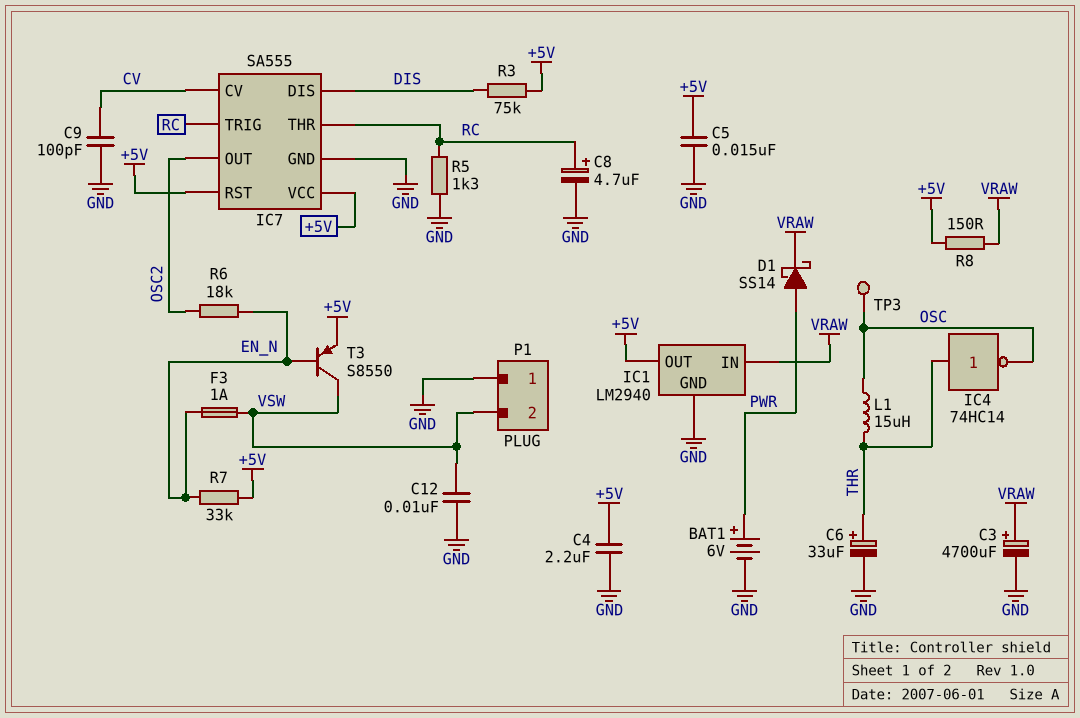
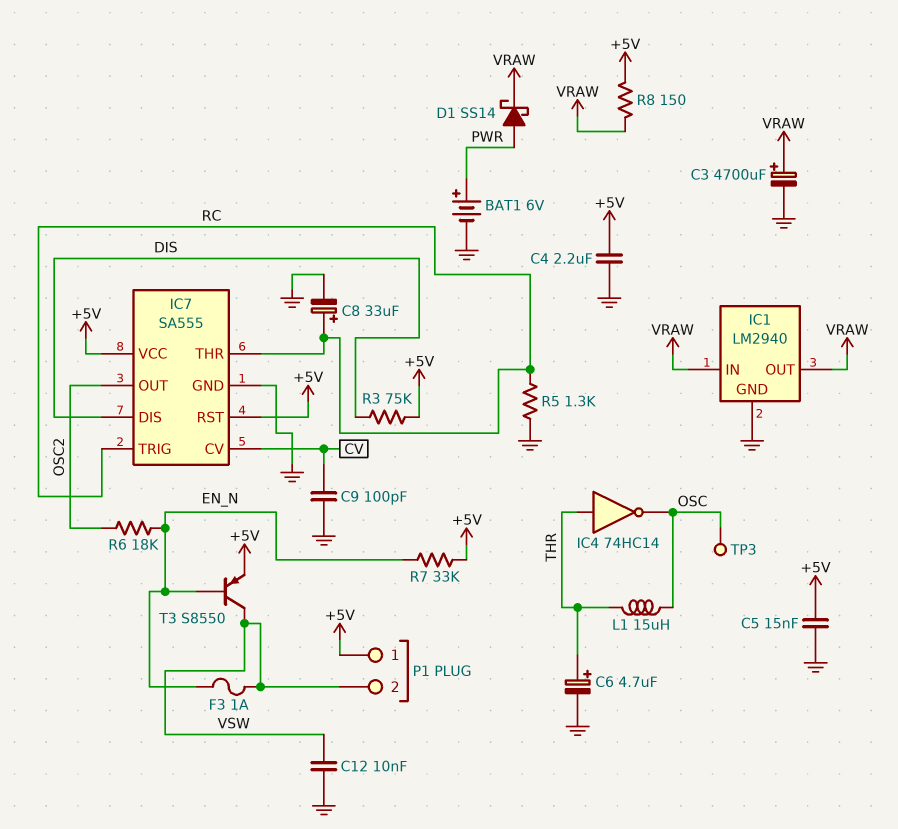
C6: 33uF (plus THR, minus GND) -> 4.7uF (plus THR, minus GND)
C8: 4.7uF (plus RC, minus GND) -> 33uF (plus RC, minus GND)
IC1 pin OUT: +5V -> VRAW
P1 pin 1: GND -> +5V

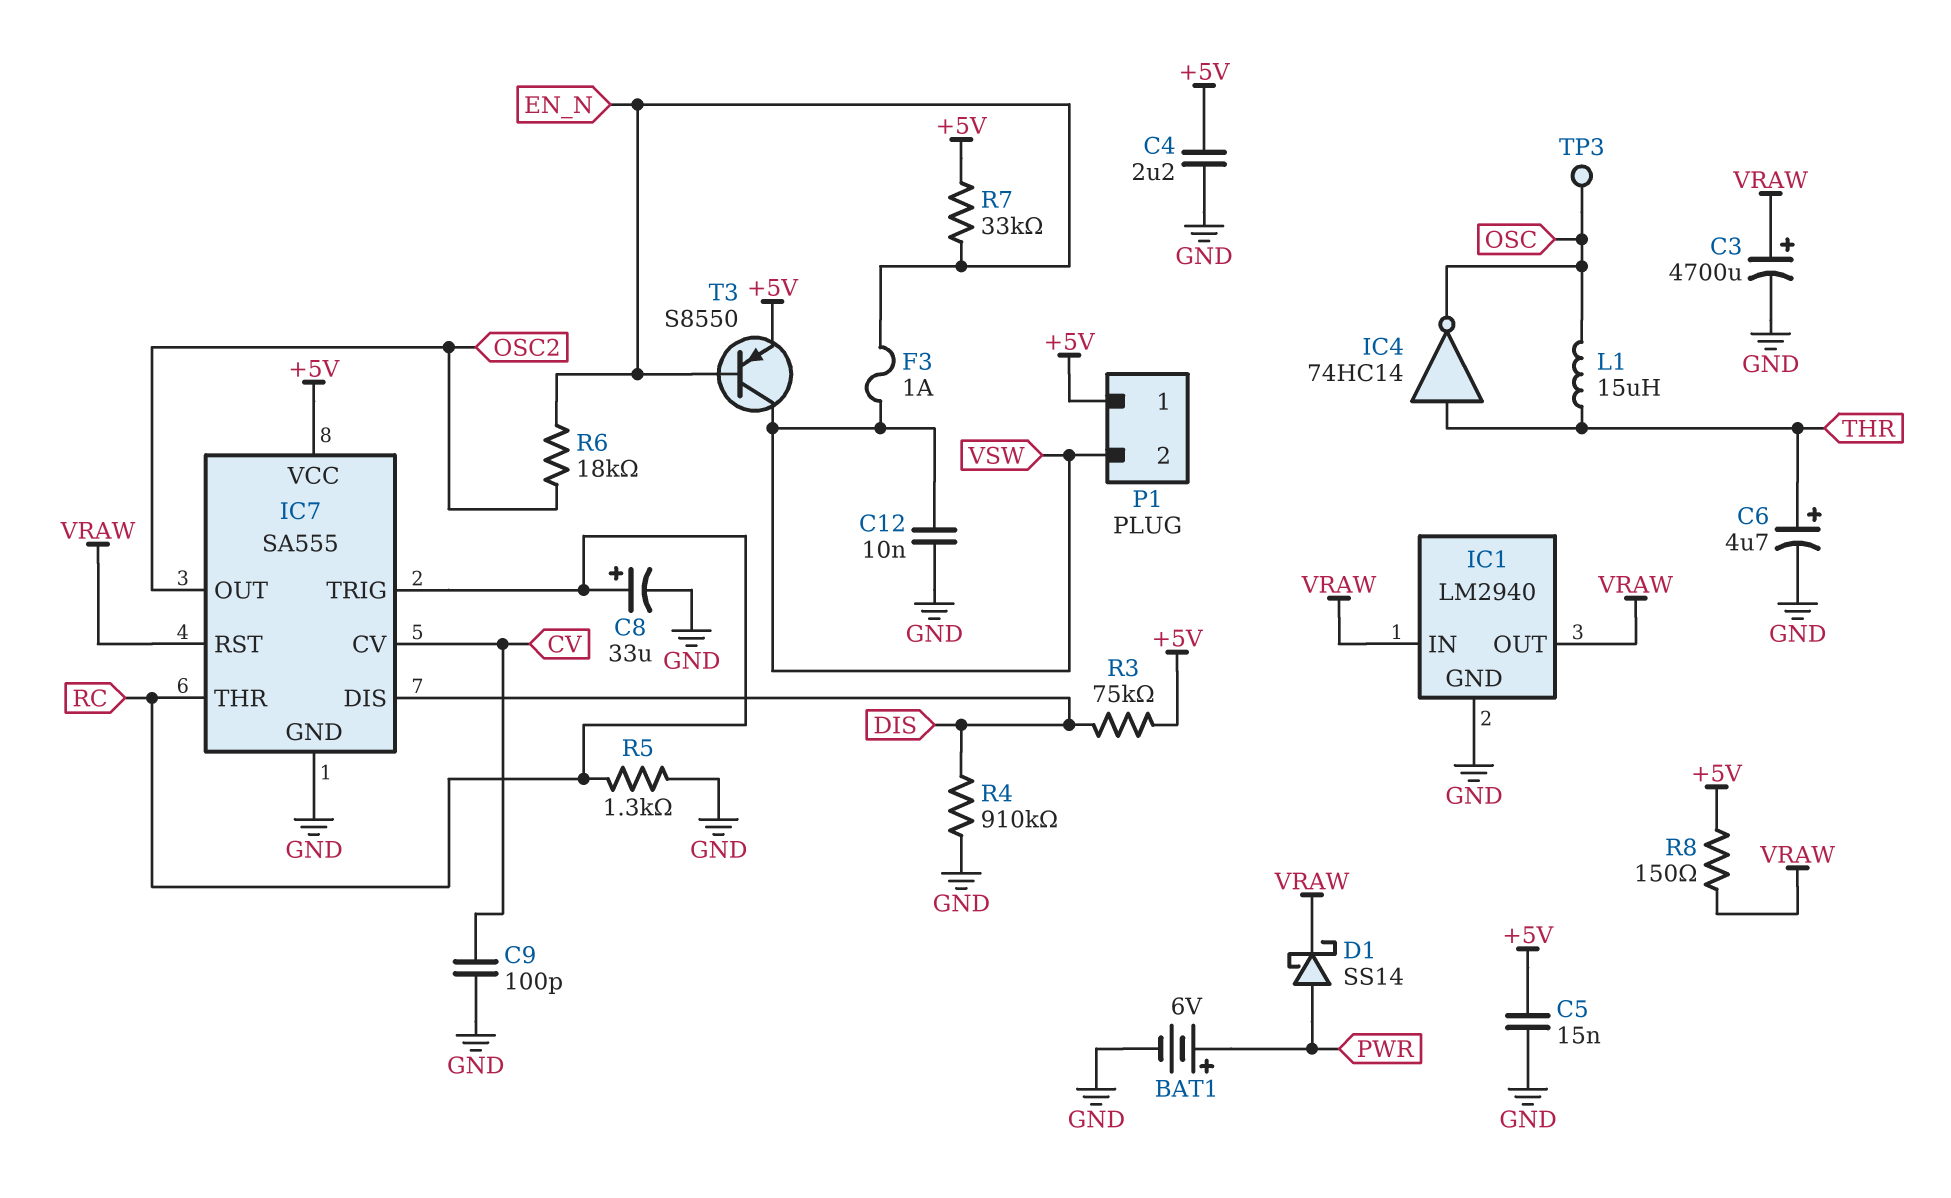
IC7 pin RST: +5V -> VRAW
R4: none -> 910k (DIS, GND)

